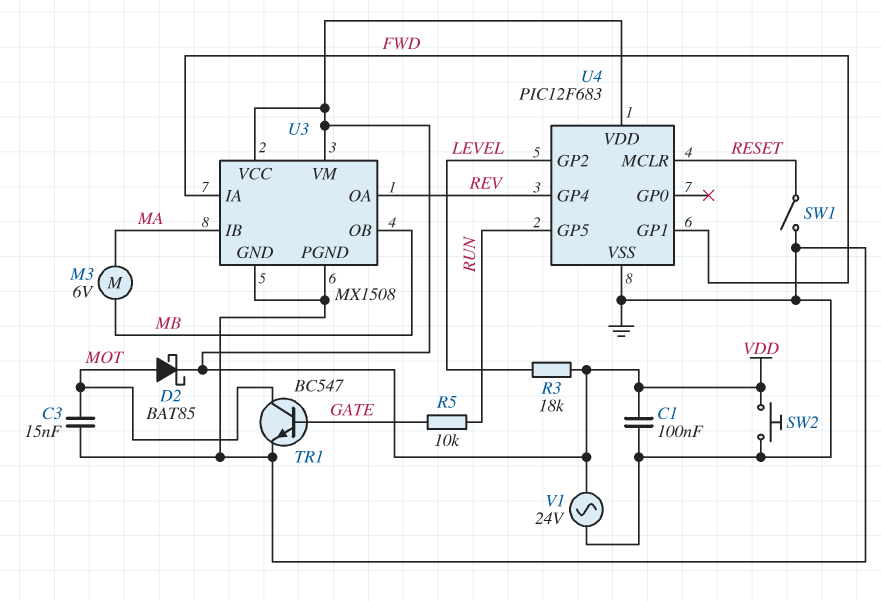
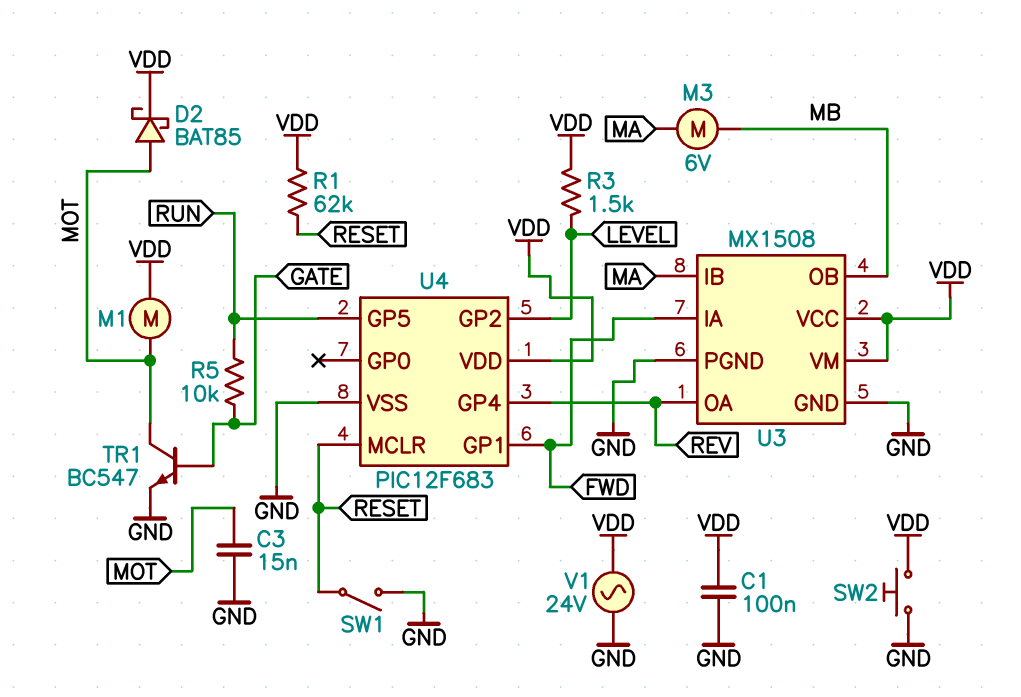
M1: none -> motor (MOT, VDD)
R1: none -> 62k (RESET, VDD)
R3: 18k (LEVEL, VDD) -> 1.5k (LEVEL, VDD)

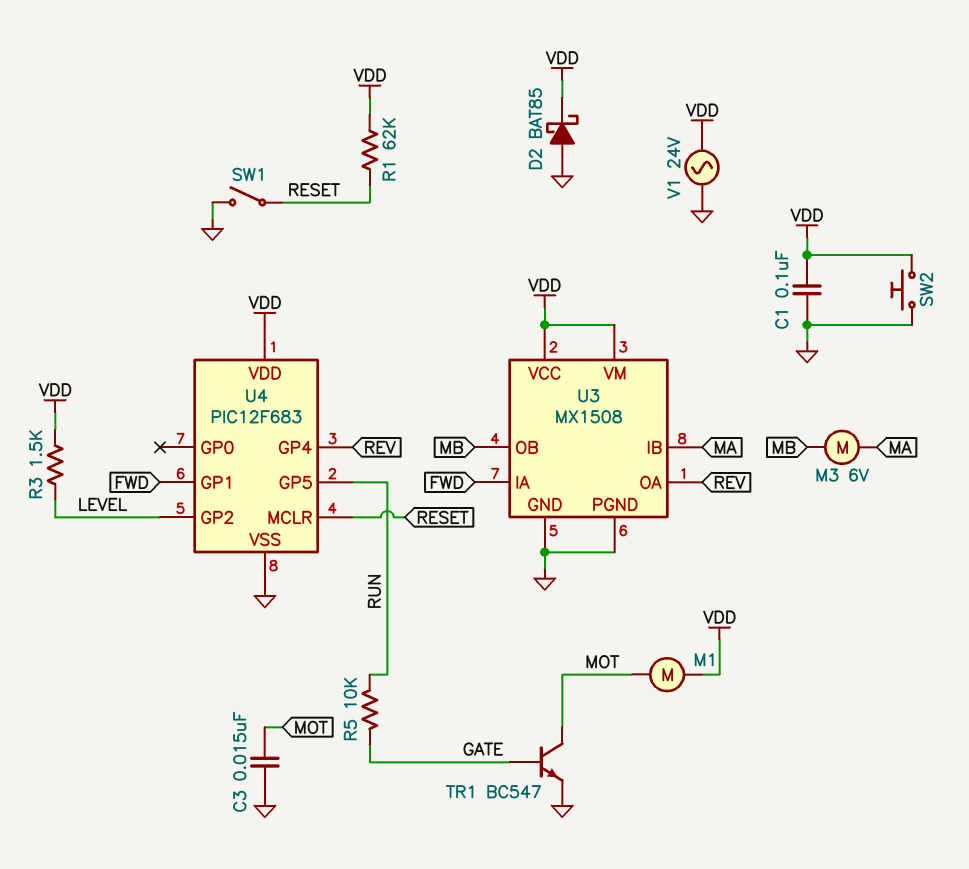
D2: schottky BAT85 (A MOT, K VDD) -> schottky BAT85 (A GND, K VDD)

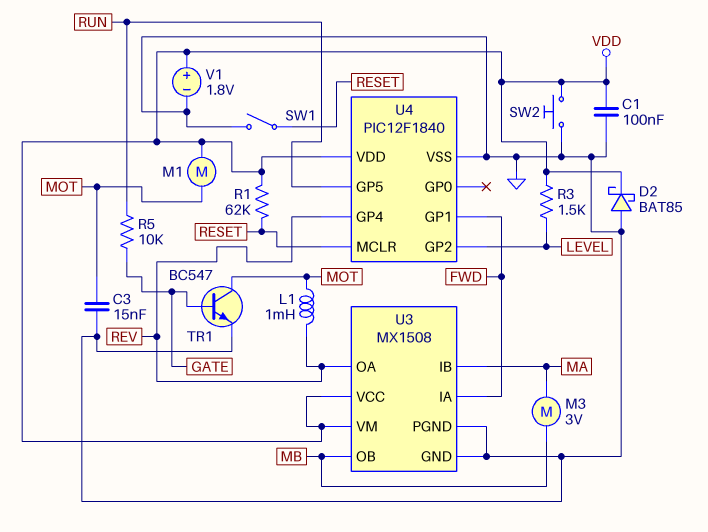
L1: none -> 1mH (MOT, REV)
M3: motor 6V (MA, MB) -> motor 3V (MA, MB)
U4: PIC12F683 -> PIC12F1840
V1: AC 24V (GND, VDD) -> 1.8V (plus VDD, minus GND)

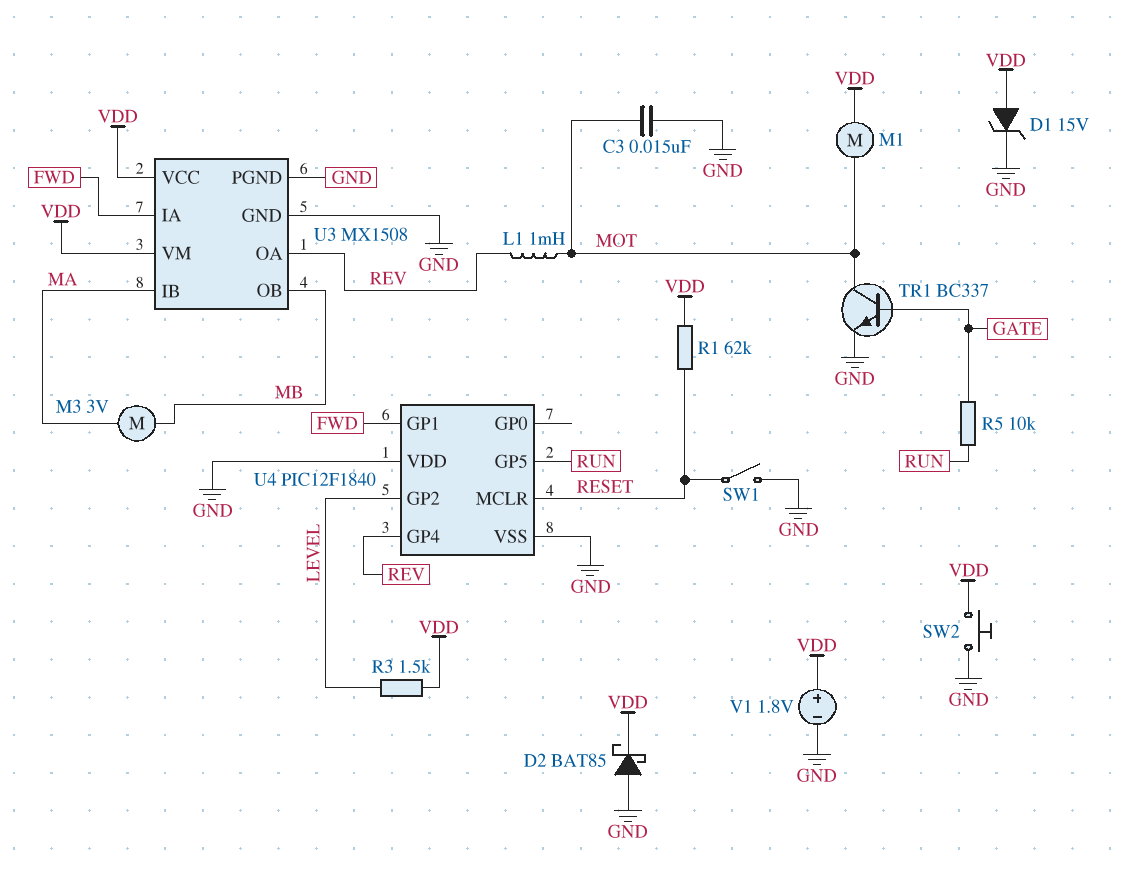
C1: 100nF (GND, VDD) -> none
D1: none -> zener 15V (A VDD, K GND)
TR1: NPN BC547 (B GATE, C MOT, E GND) -> NPN BC337 (B GATE, C MOT, E GND)
U4 pin VDD: VDD -> GND

